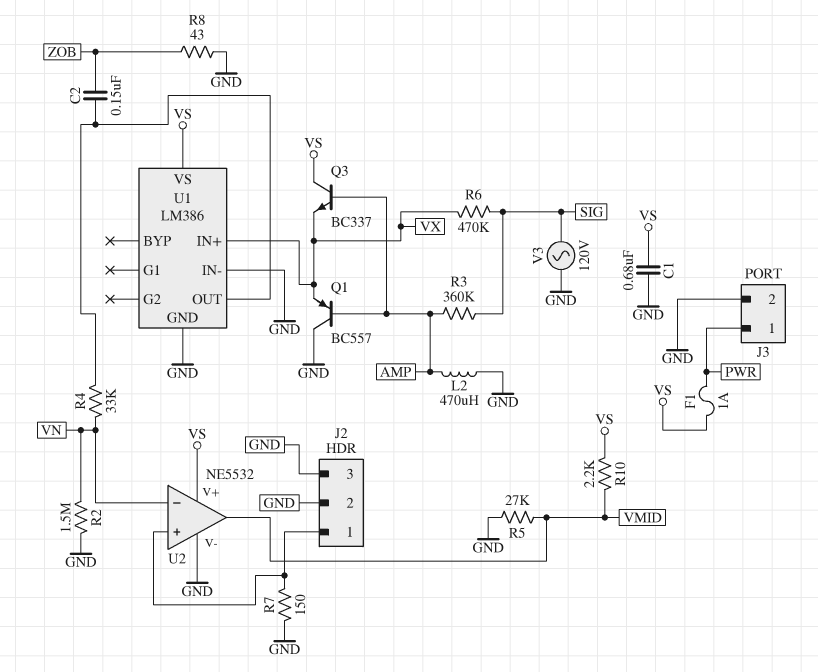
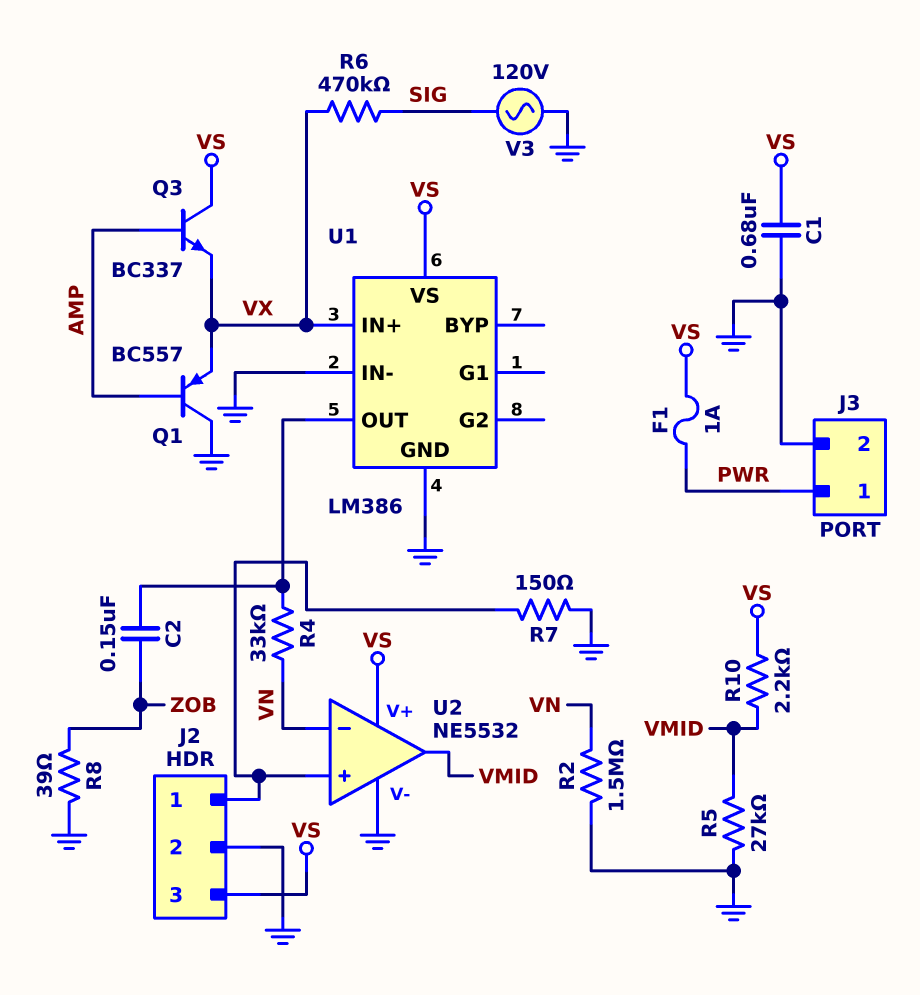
J2 pin 3: GND -> VS
L2: 470uH (AMP, GND) -> none
R3: 360k (AMP, SIG) -> none
R8: 43 (GND, ZOB) -> 39 (GND, ZOB)

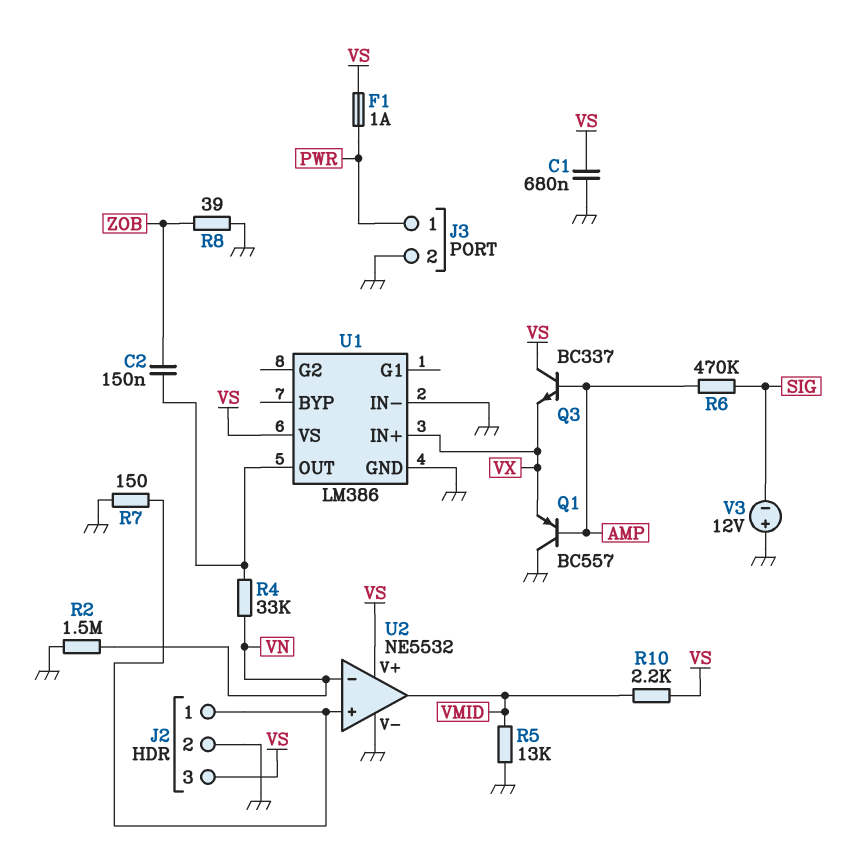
R5: 27k (GND, VMID) -> 13k (GND, VMID)
R6: 470k (SIG, VX) -> 470k (AMP, SIG)
V3: AC 120V (GND, SIG) -> 12V (plus GND, minus SIG)

